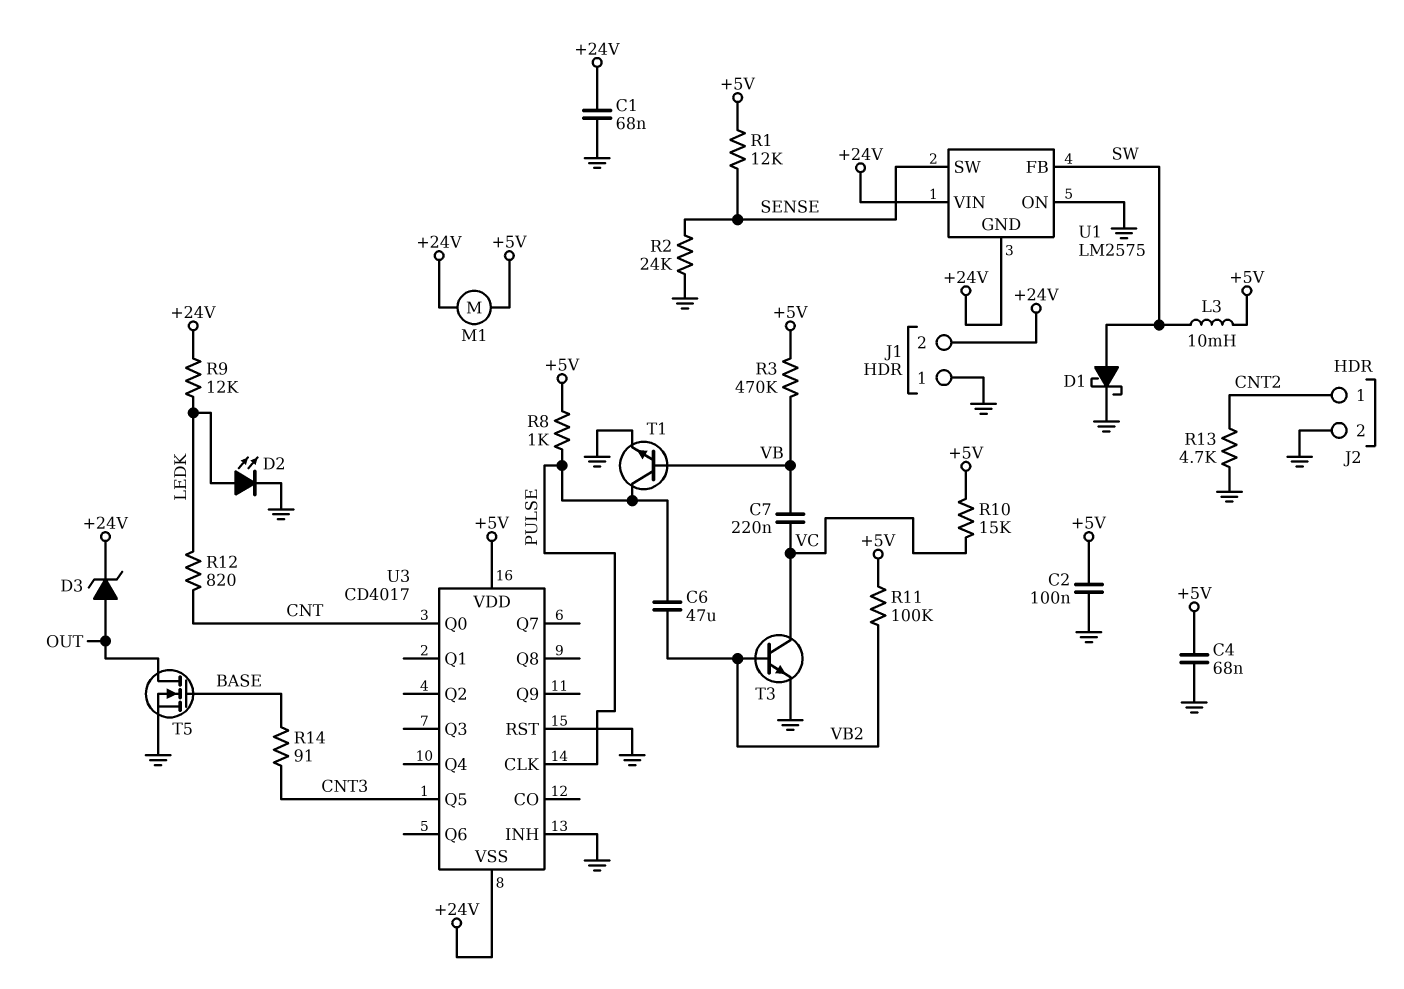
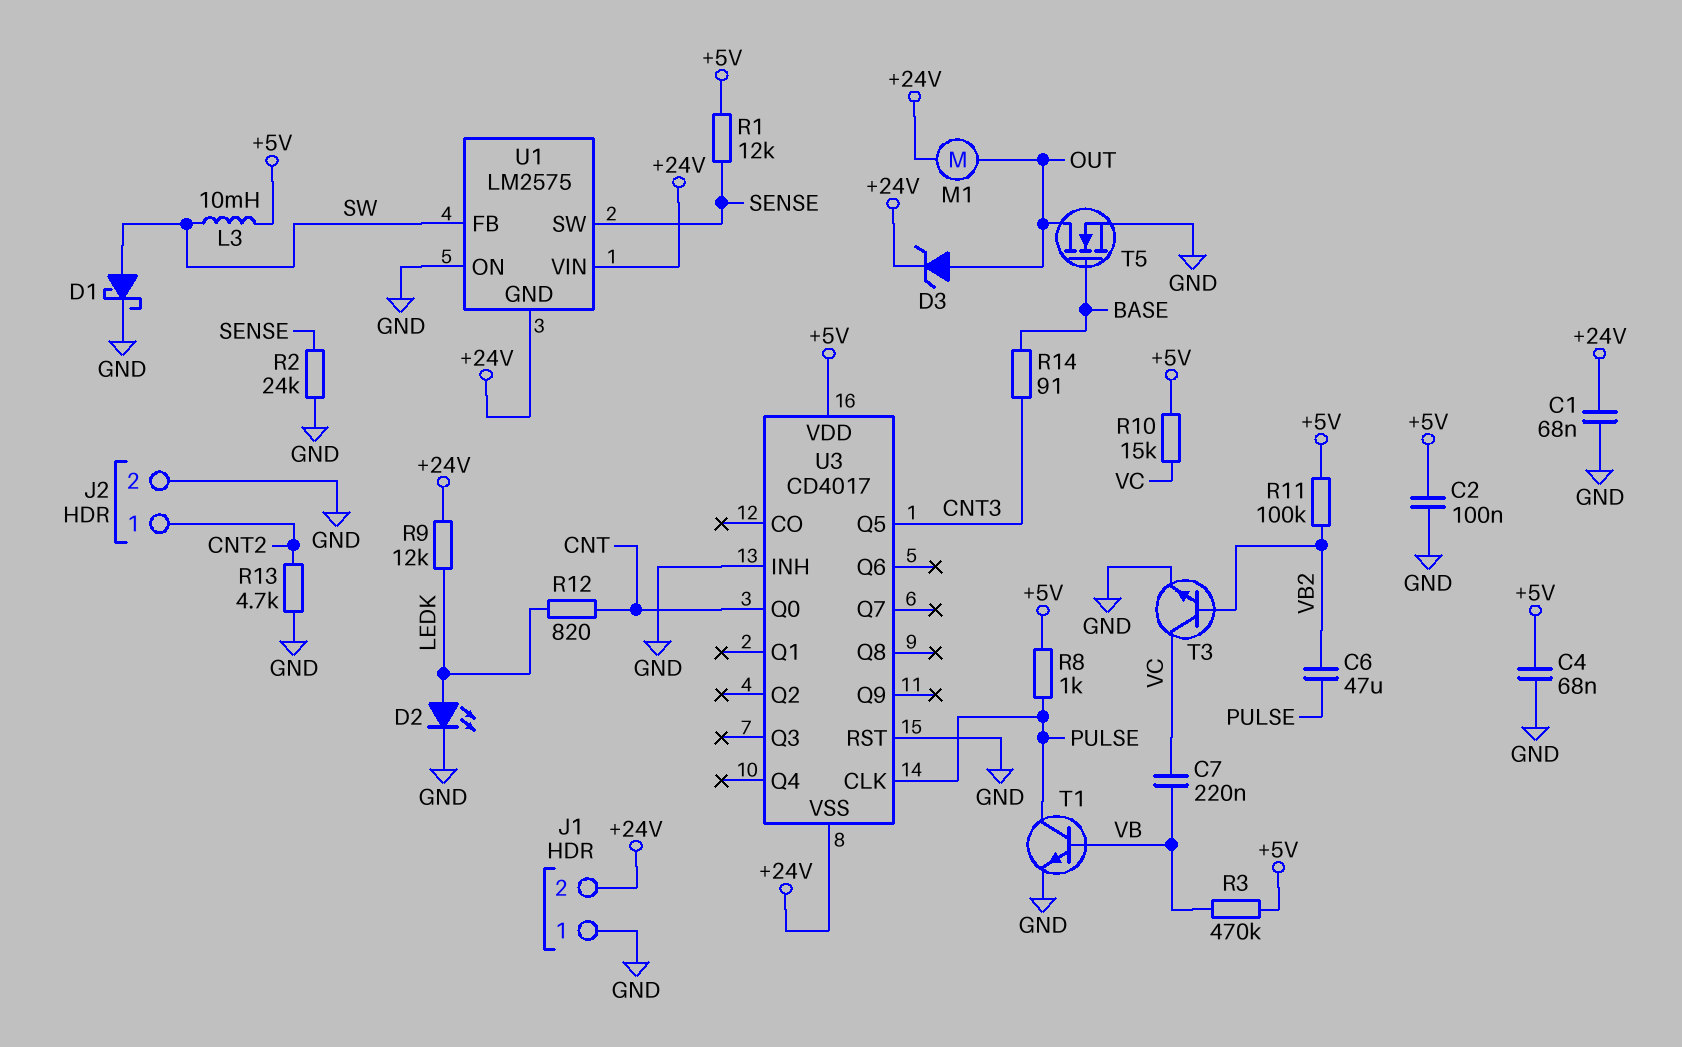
M1: motor (+5V, +24V) -> motor (+24V, OUT)

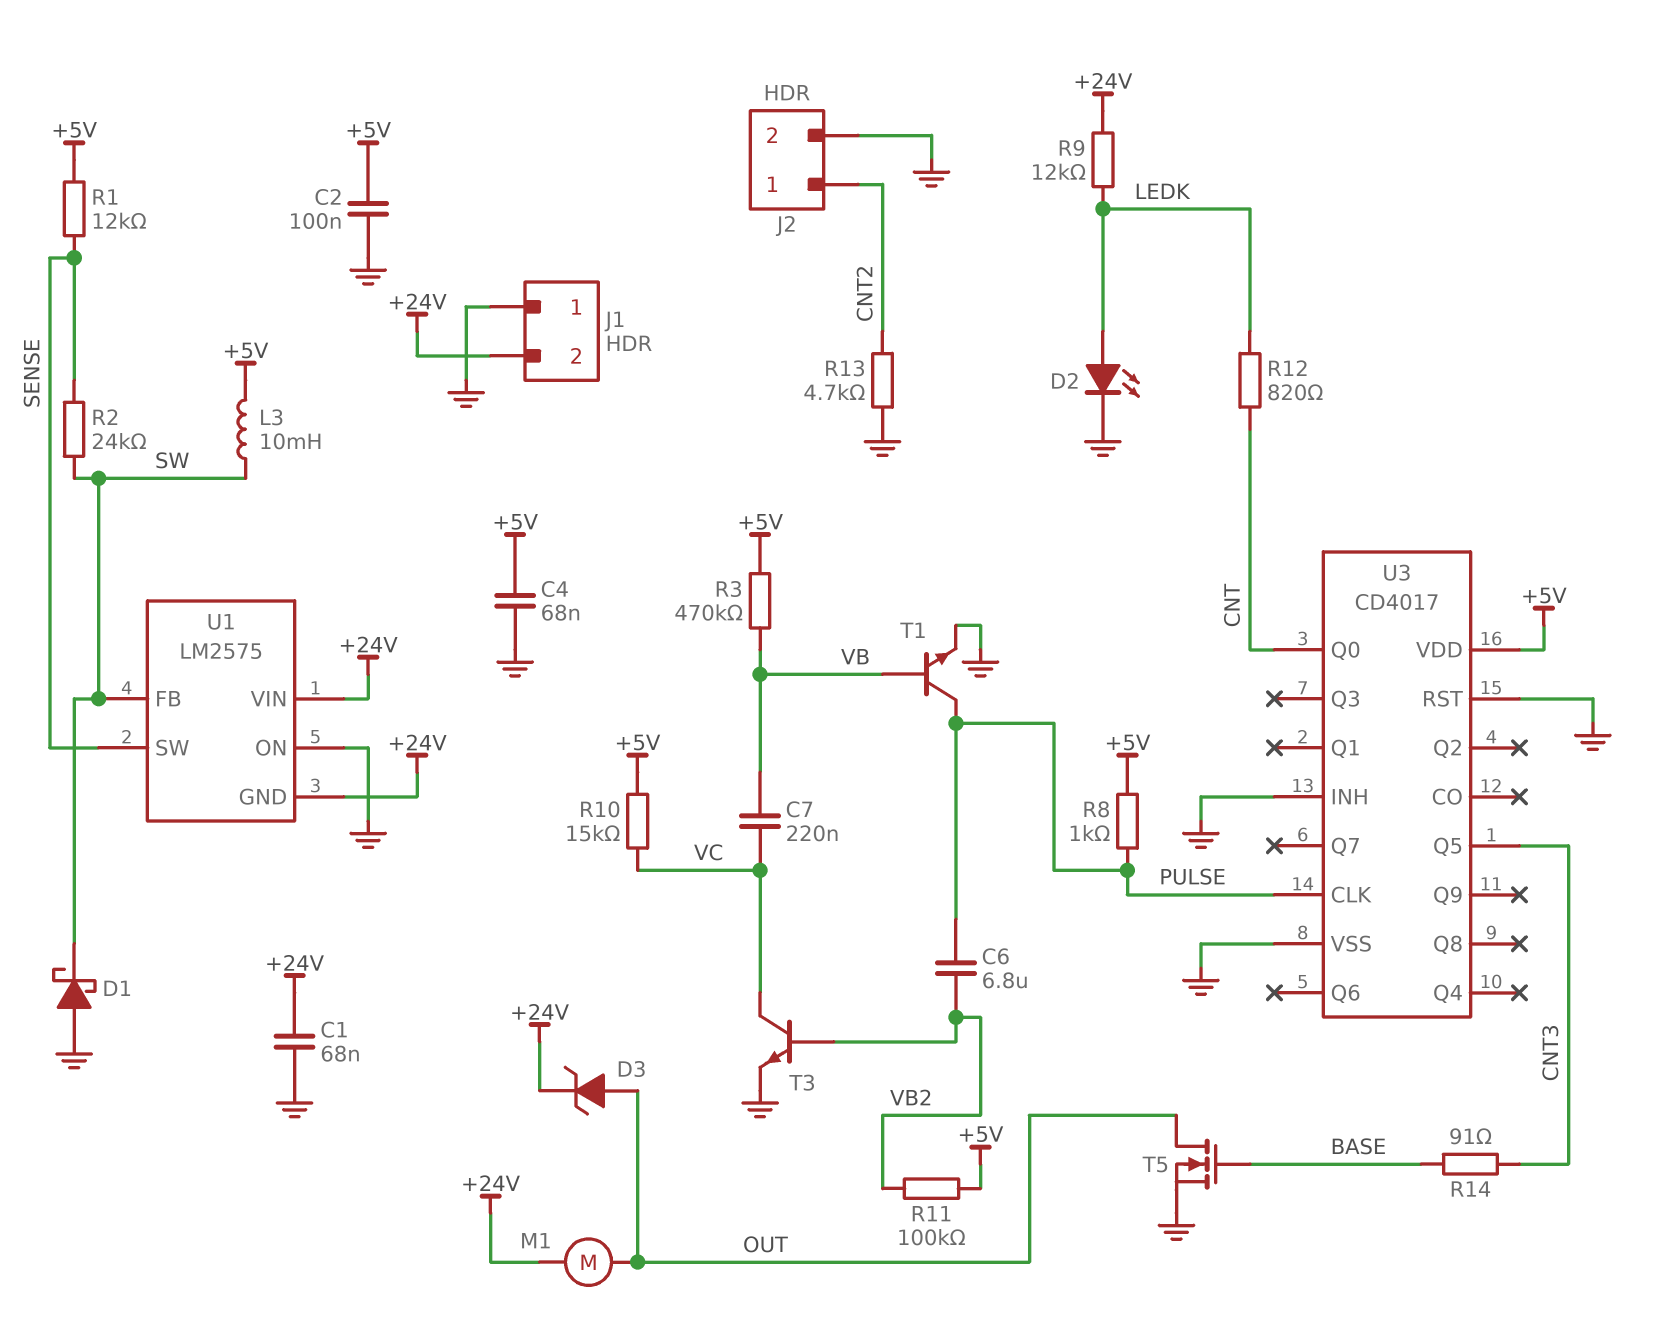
C6: 47uF (PULSE, VB2) -> 6.8uF (PULSE, VB2)
D1: schottky (A SW, K GND) -> schottky (A GND, K SW)
R2: 24k (GND, SENSE) -> 24k (SENSE, SW)
U3 pin VSS: +24V -> GND

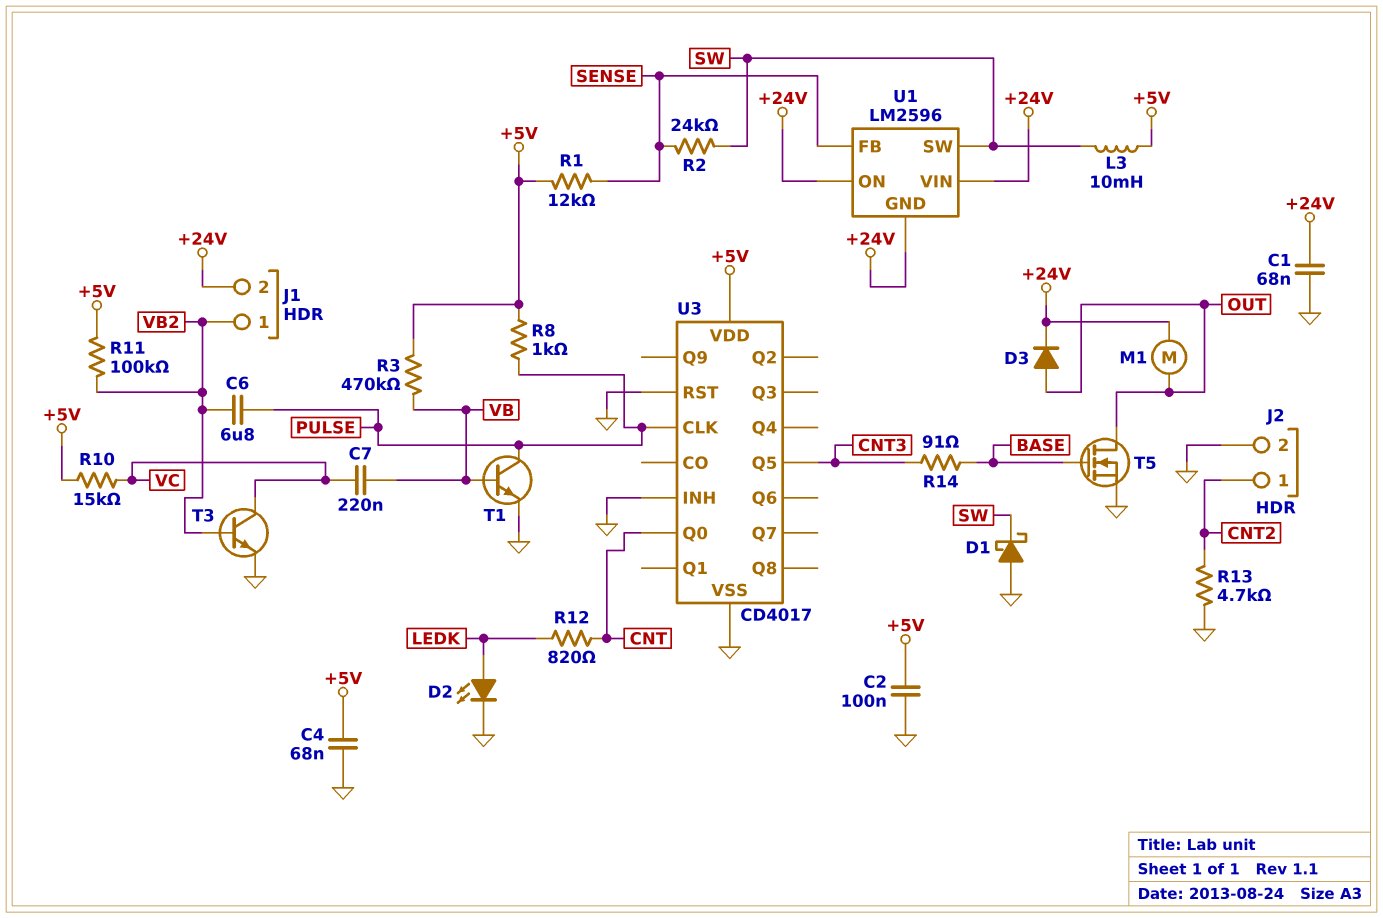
D3: zener (A OUT, K +24V) -> diode (A OUT, K +24V)
J1 pin 1: GND -> VB2
R9: 12k (+24V, LEDK) -> none
U1: LM2575 -> LM2596
U1 pin FB: SW -> SENSE
U1 pin ON: GND -> +24V
U1 pin SW: SENSE -> SW

